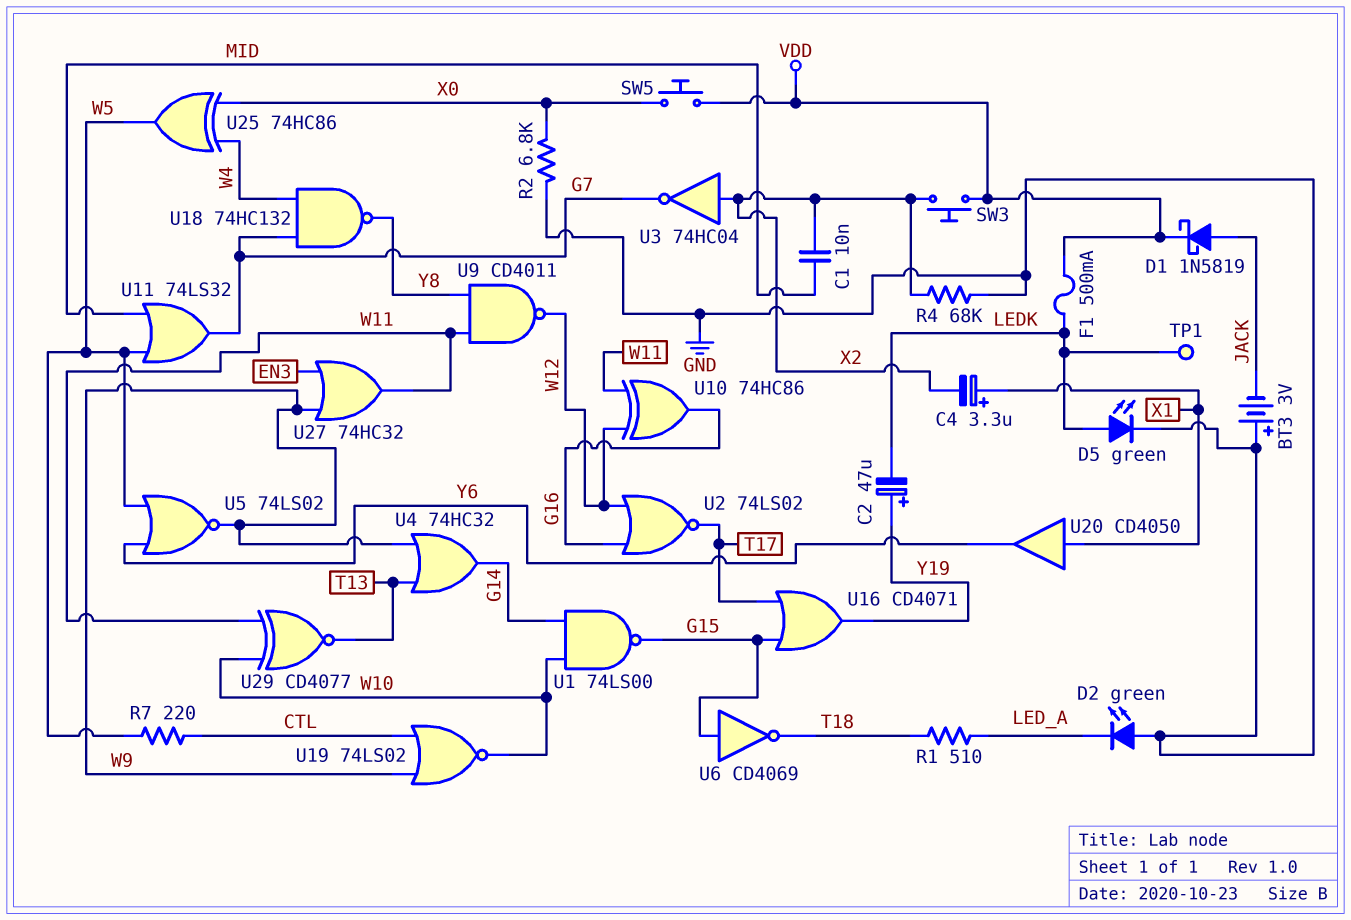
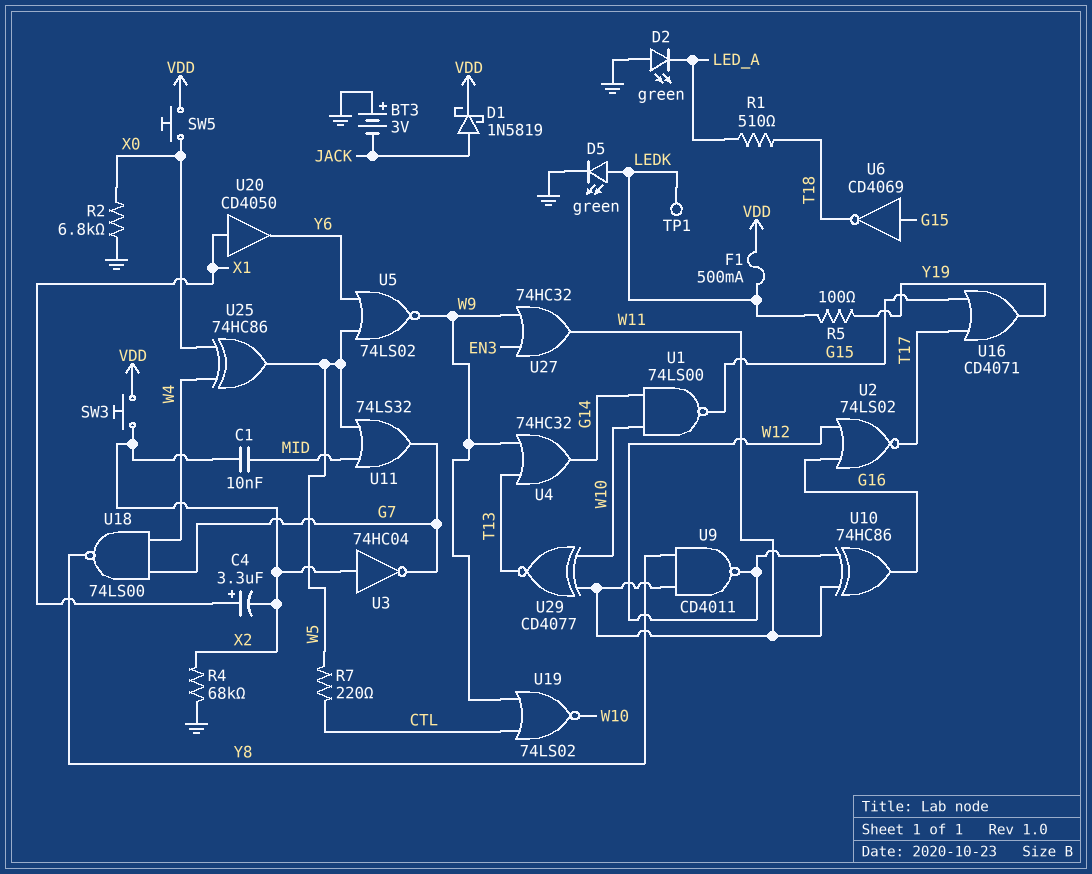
C2: 47uF (plus Y19, minus LEDK) -> none
R5: none -> 100 (LEDK, Y19)
U18: NAND 74HC132 (in G7, in W4, out Y8) -> NAND 74LS00 (in G7, in W4, out Y8)

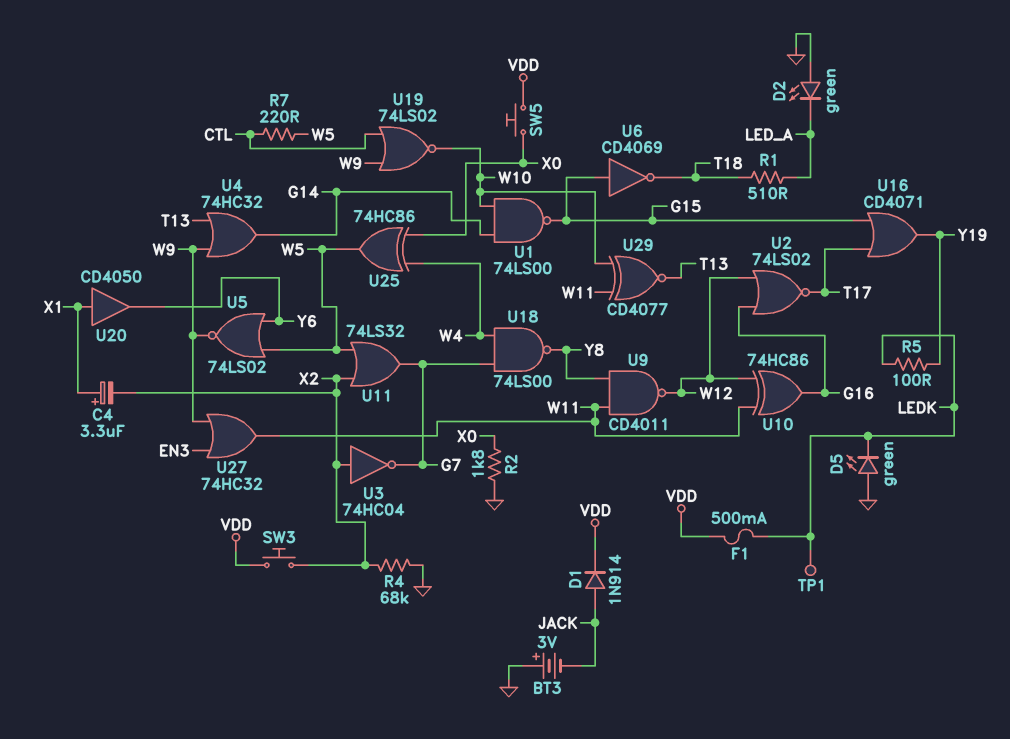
C1: 10nF (MID, X2) -> none
D1: schottky 1N5819 (A JACK, K VDD) -> diode 1N914 (A JACK, K VDD)
D5: LED green (A LEDK, K GND) -> LED green (A GND, K LEDK)
R2: 6.8k (GND, X0) -> 1.8k (GND, X0)
U11: OR 74LS32 (in MID, in W5, out G7) -> OR 74LS32 (in W5, in X2, out G7)

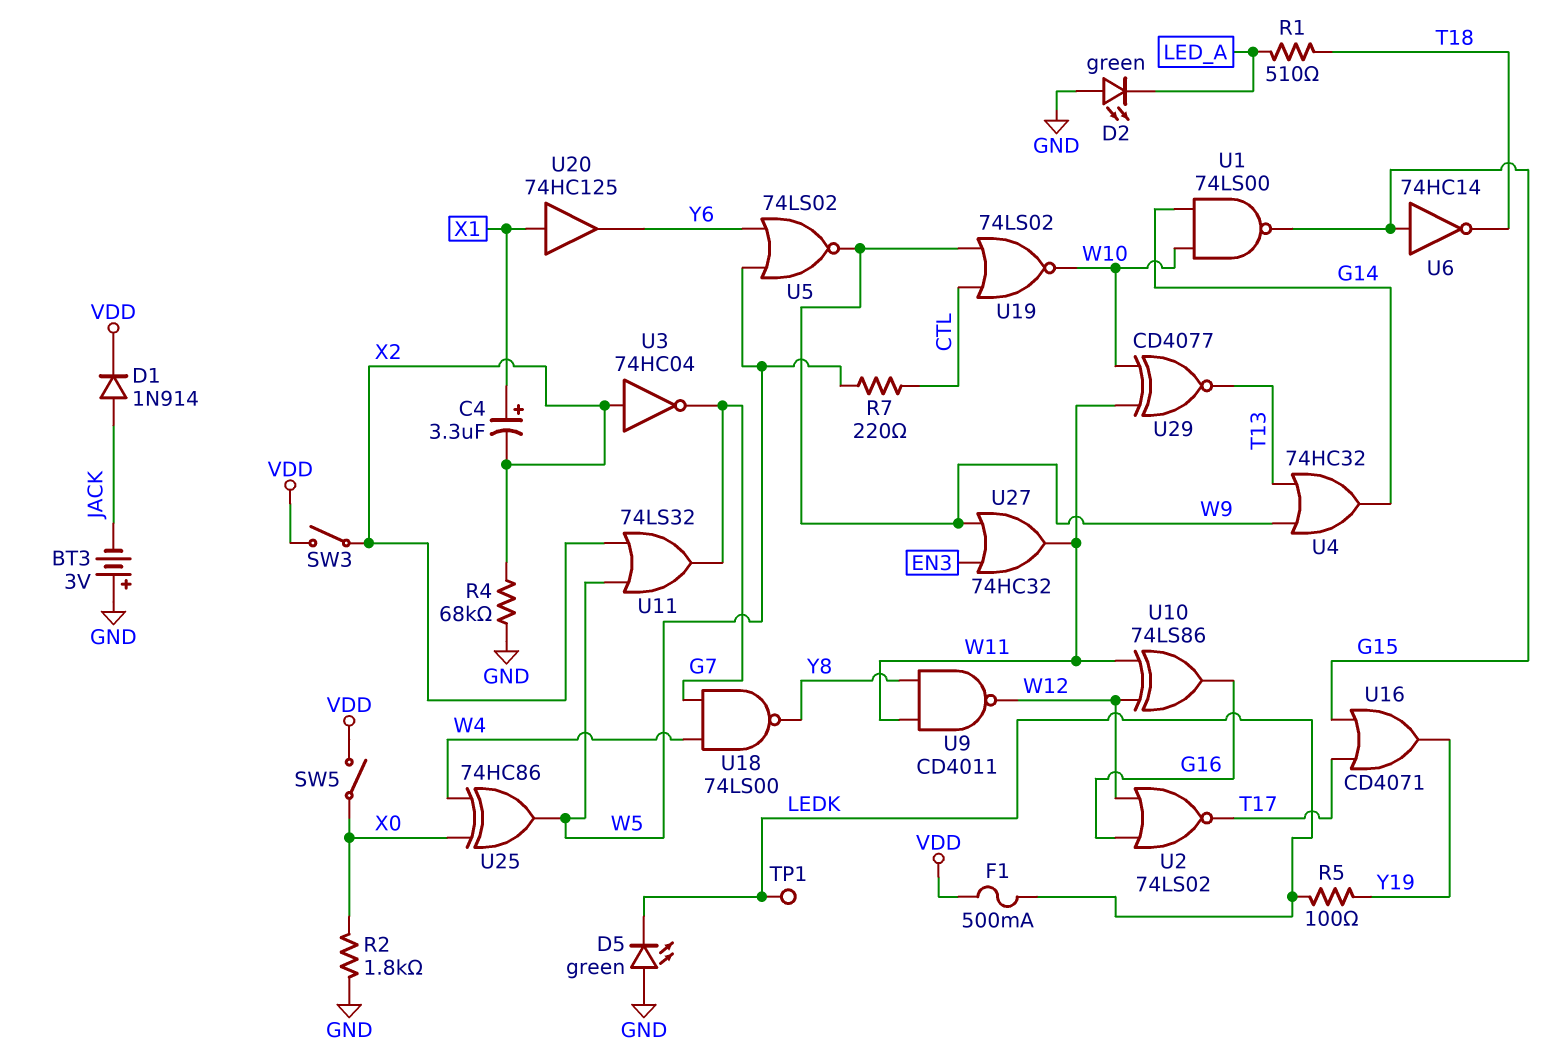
SW3: button (VDD, X2) -> switch (VDD, X2)
SW5: button (VDD, X0) -> switch (VDD, X0)
U6: NOT CD4069 (in G15, out T18) -> NOT 74HC14 (in G15, out T18)
U10: XOR 74HC86 (in W11, in W12, out G16) -> XOR 74LS86 (in W11, in W12, out G16)
U20: buffer CD4050 (in X1, out Y6) -> buffer 74HC125 (in X1, out Y6)

